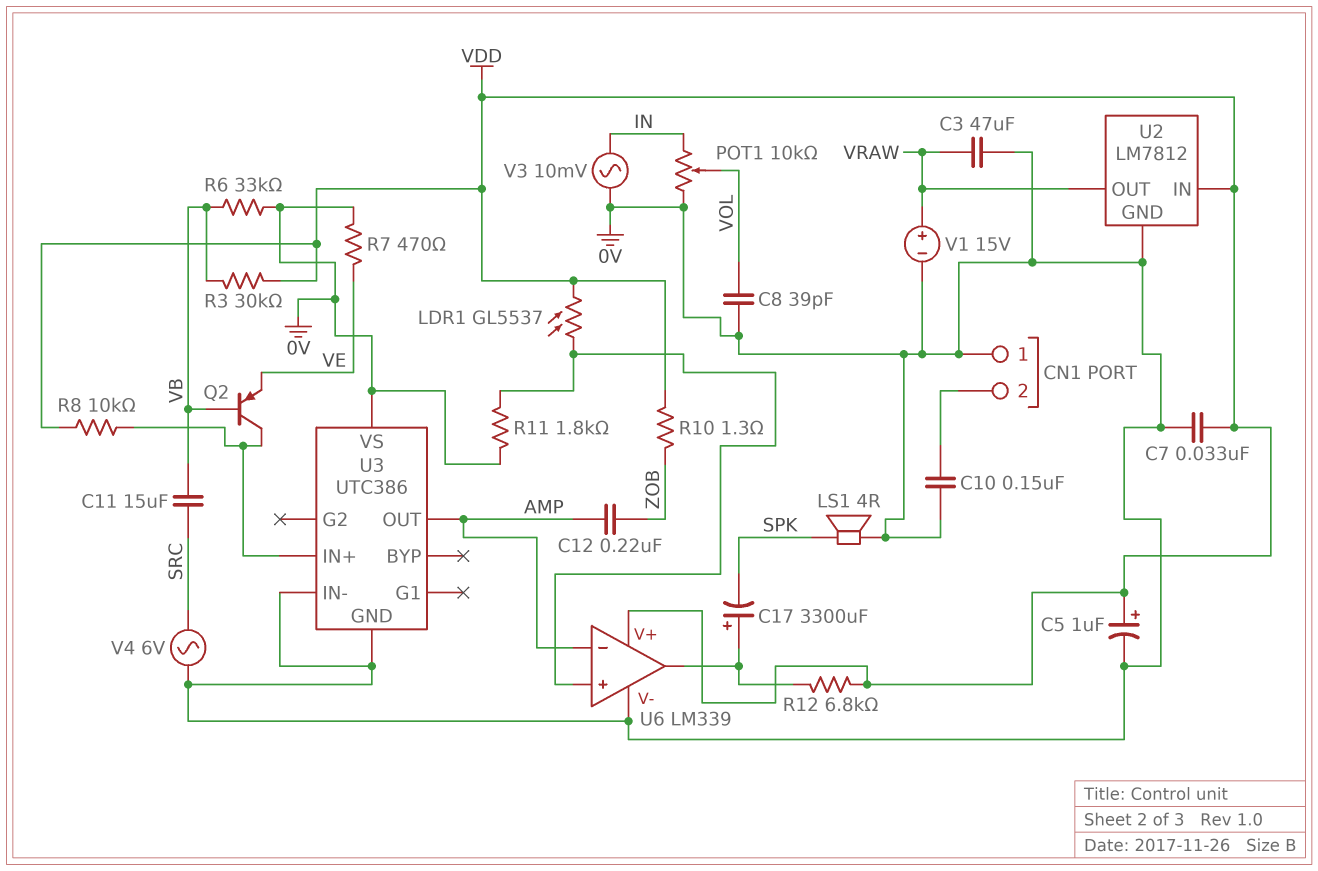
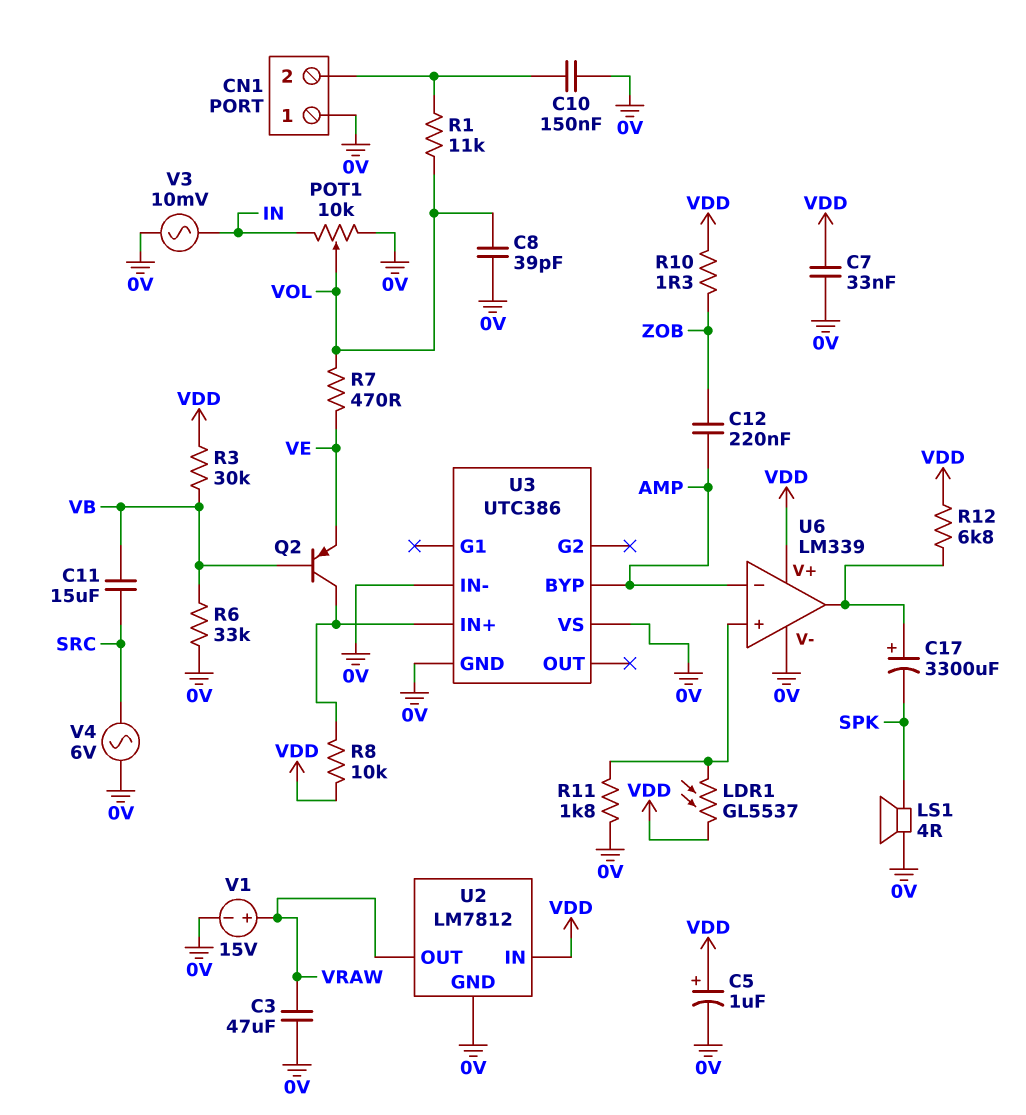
R1: none -> 11k (CN1/2, VOL)
R7: 470 (0V, VE) -> 470 (VE, VOL)
U3 pin BYP: none -> AMP
U3 pin OUT: AMP -> none

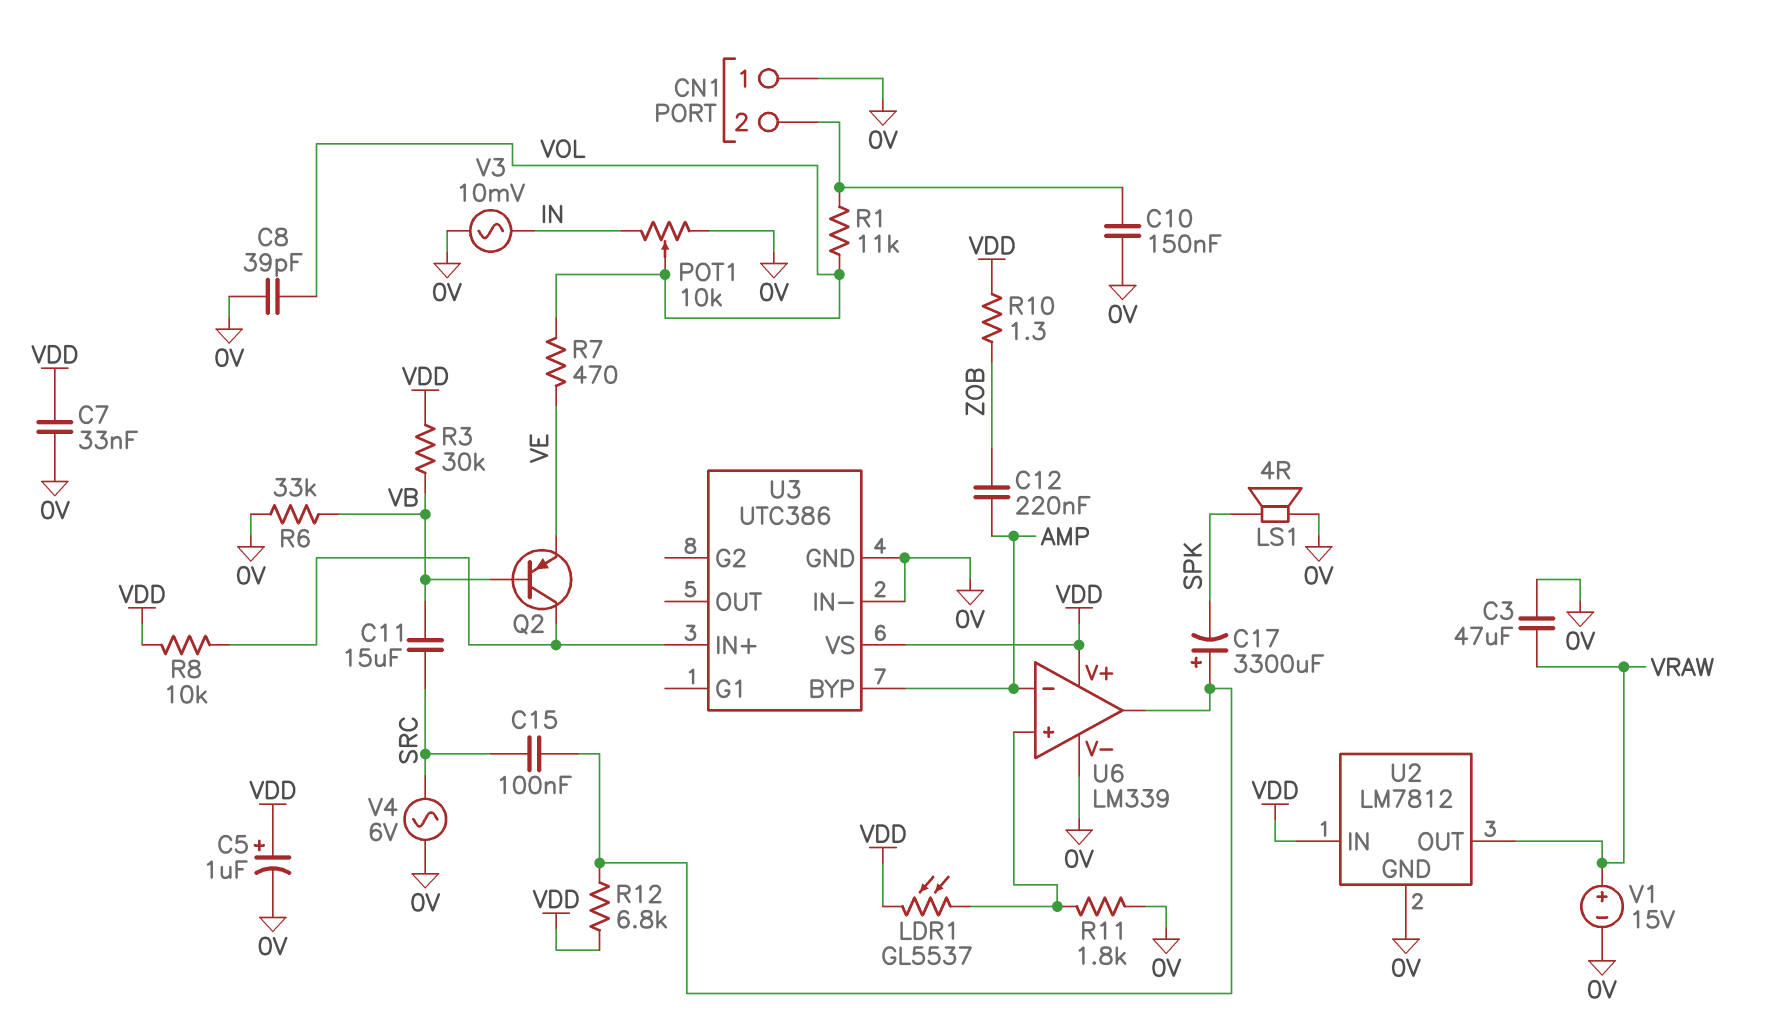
C15: none -> 100nF (SRC, U6/out)
U3 pin VS: 0V -> VDD

